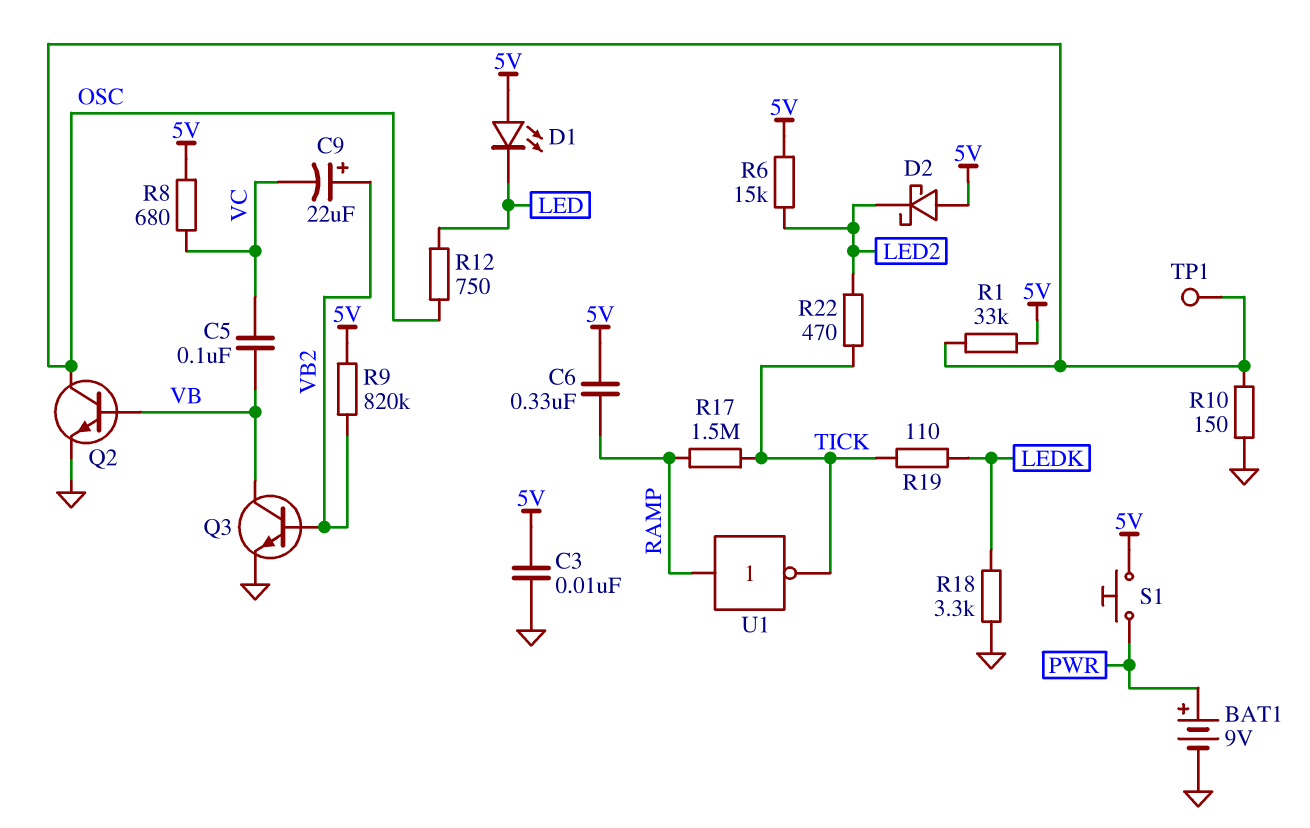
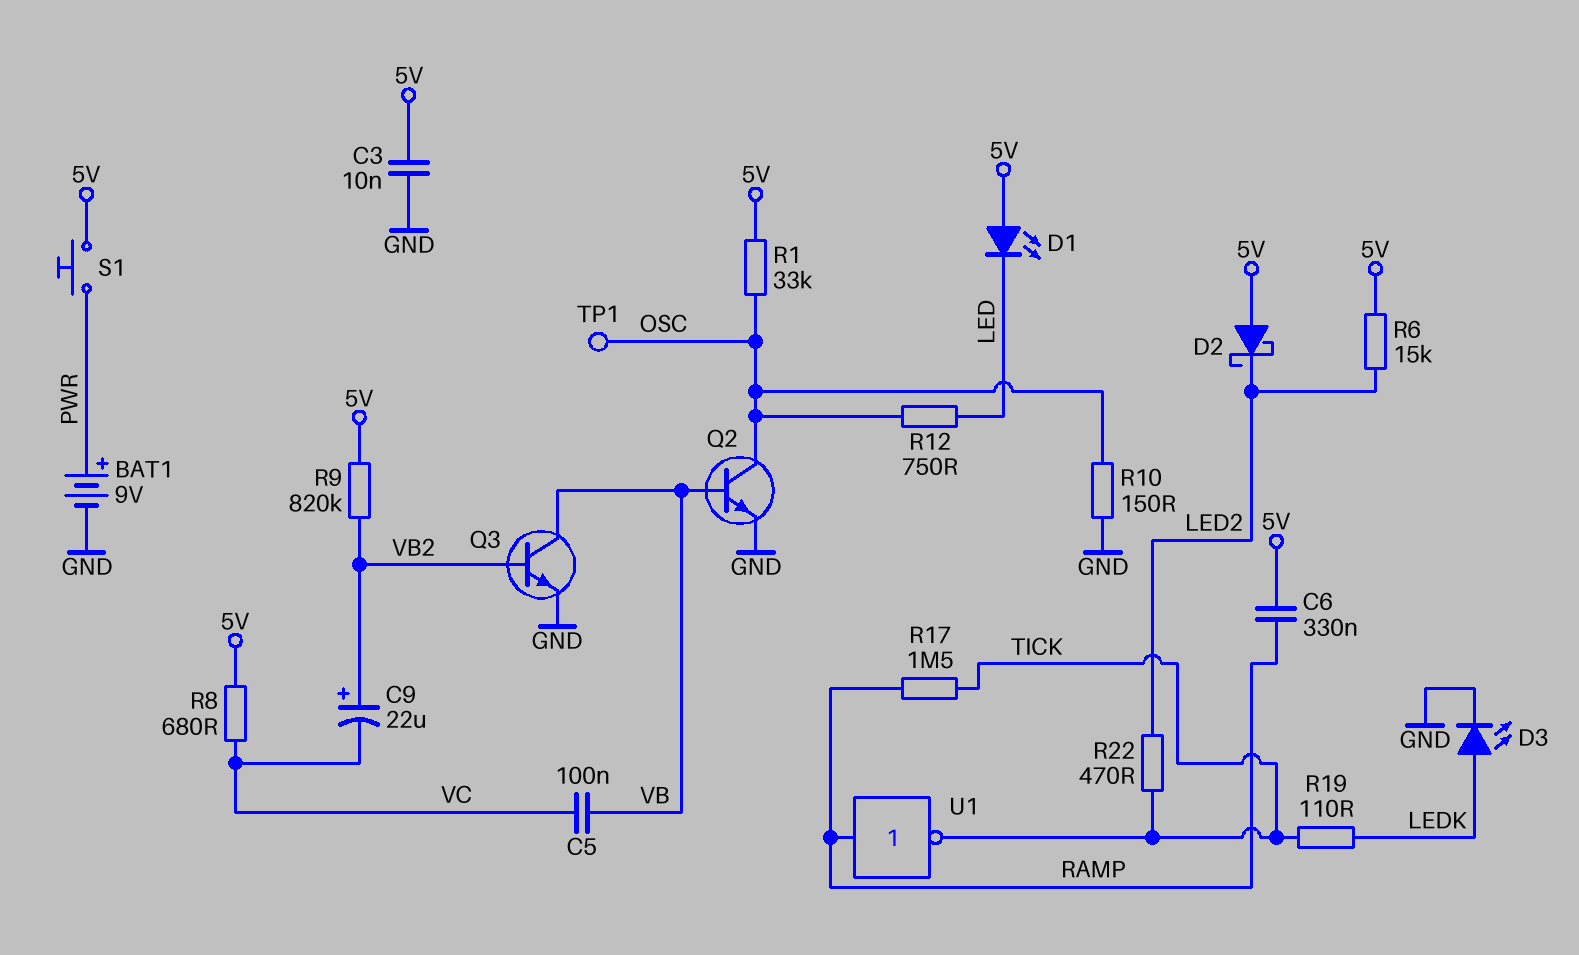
D3: none -> LED (A LEDK, K GND)
R18: 3.3k (GND, LEDK) -> none

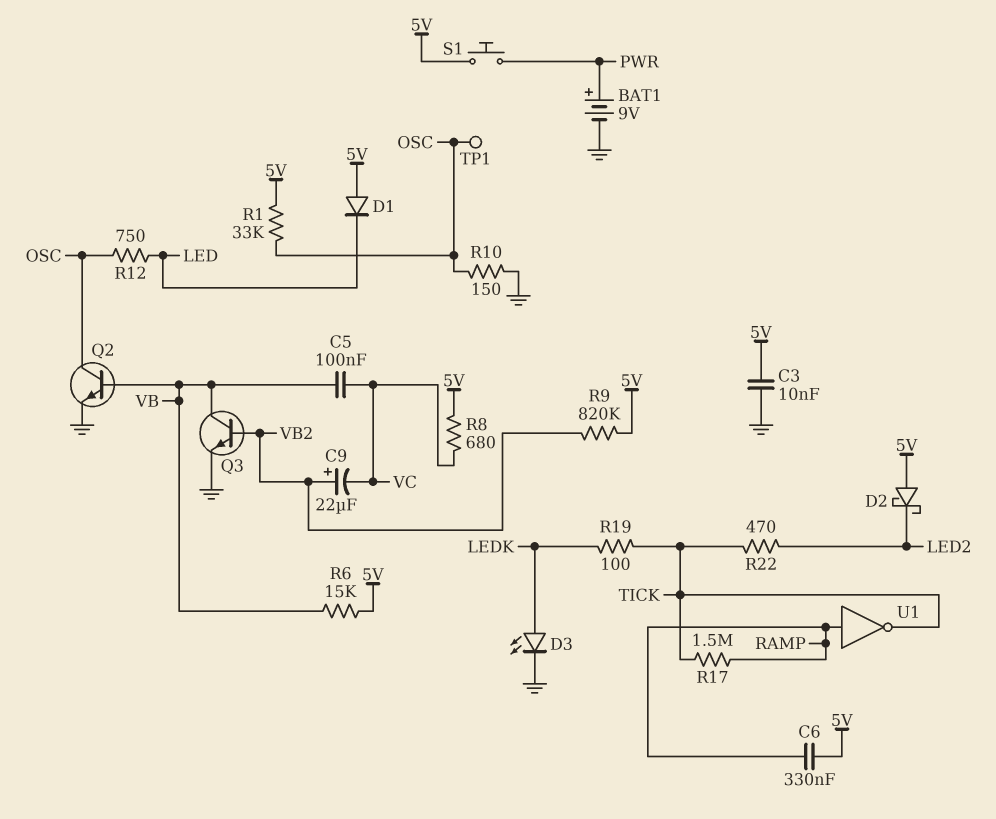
D1: LED (A 5V, K LED) -> diode (A 5V, K LED)
R6: 15k (5V, LED2) -> 15k (5V, VB)
R19: 110 (LEDK, TICK) -> 100 (LEDK, TICK)

